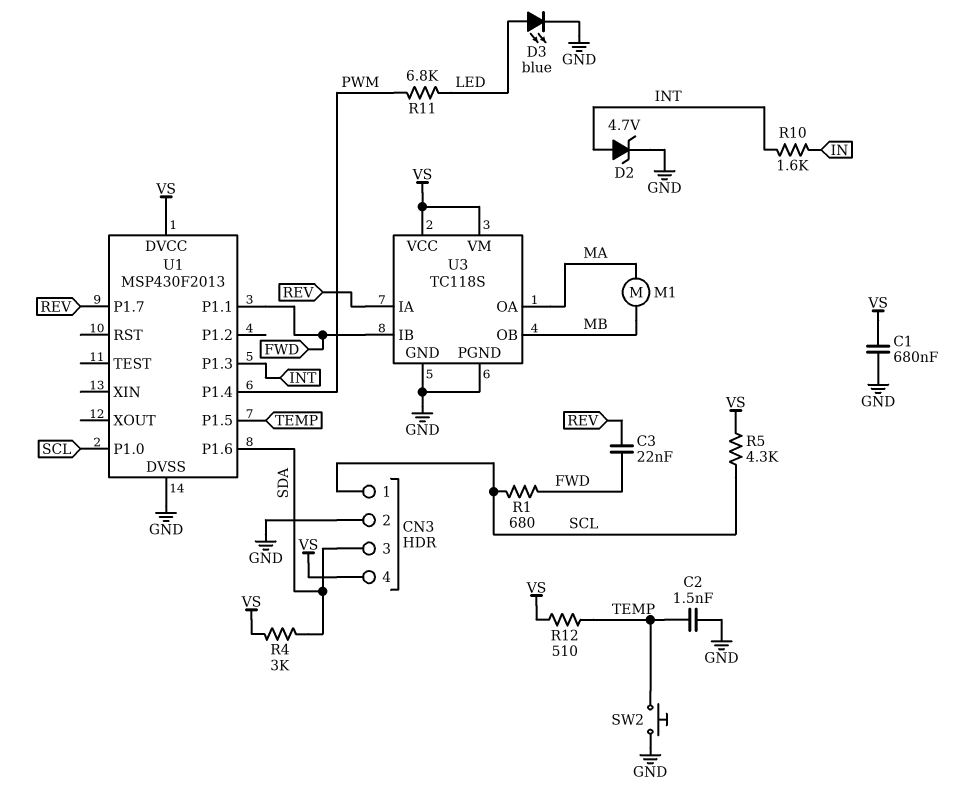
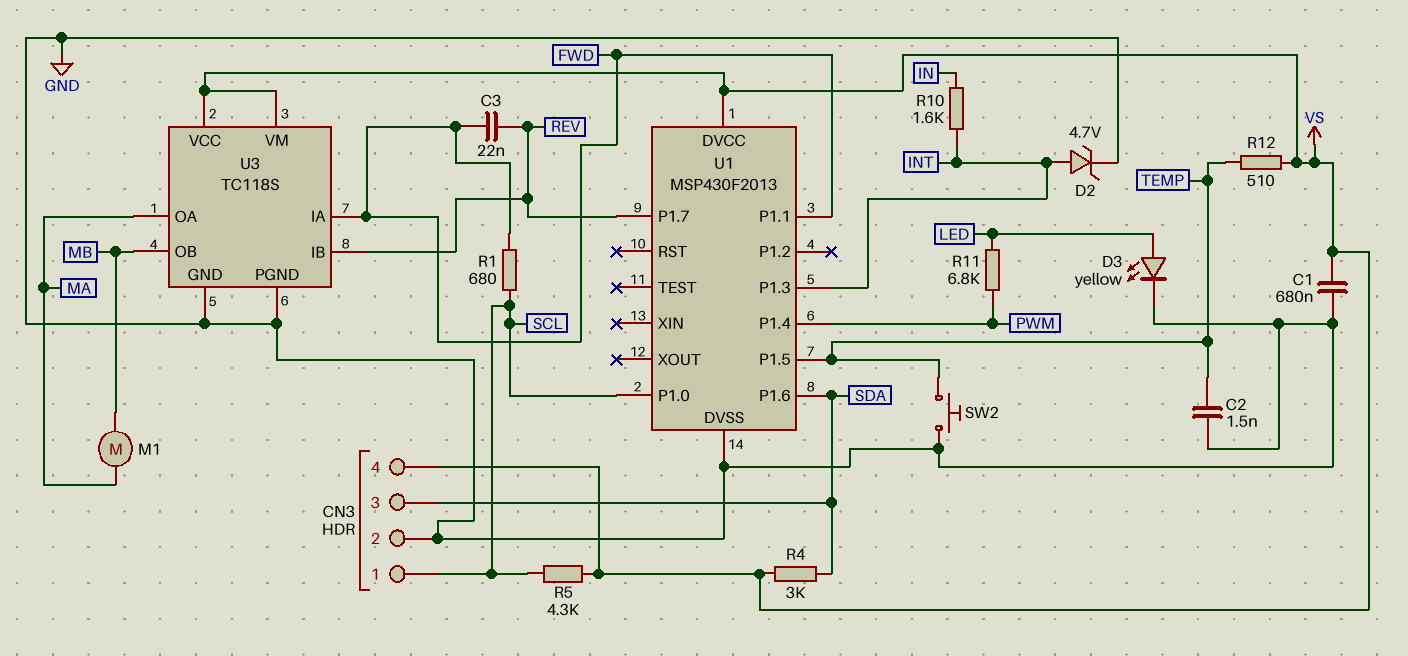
D3: LED blue (A LED, K GND) -> LED yellow (A LED, K GND)
U3 pin IA: REV -> FWD
U3 pin IB: FWD -> REV

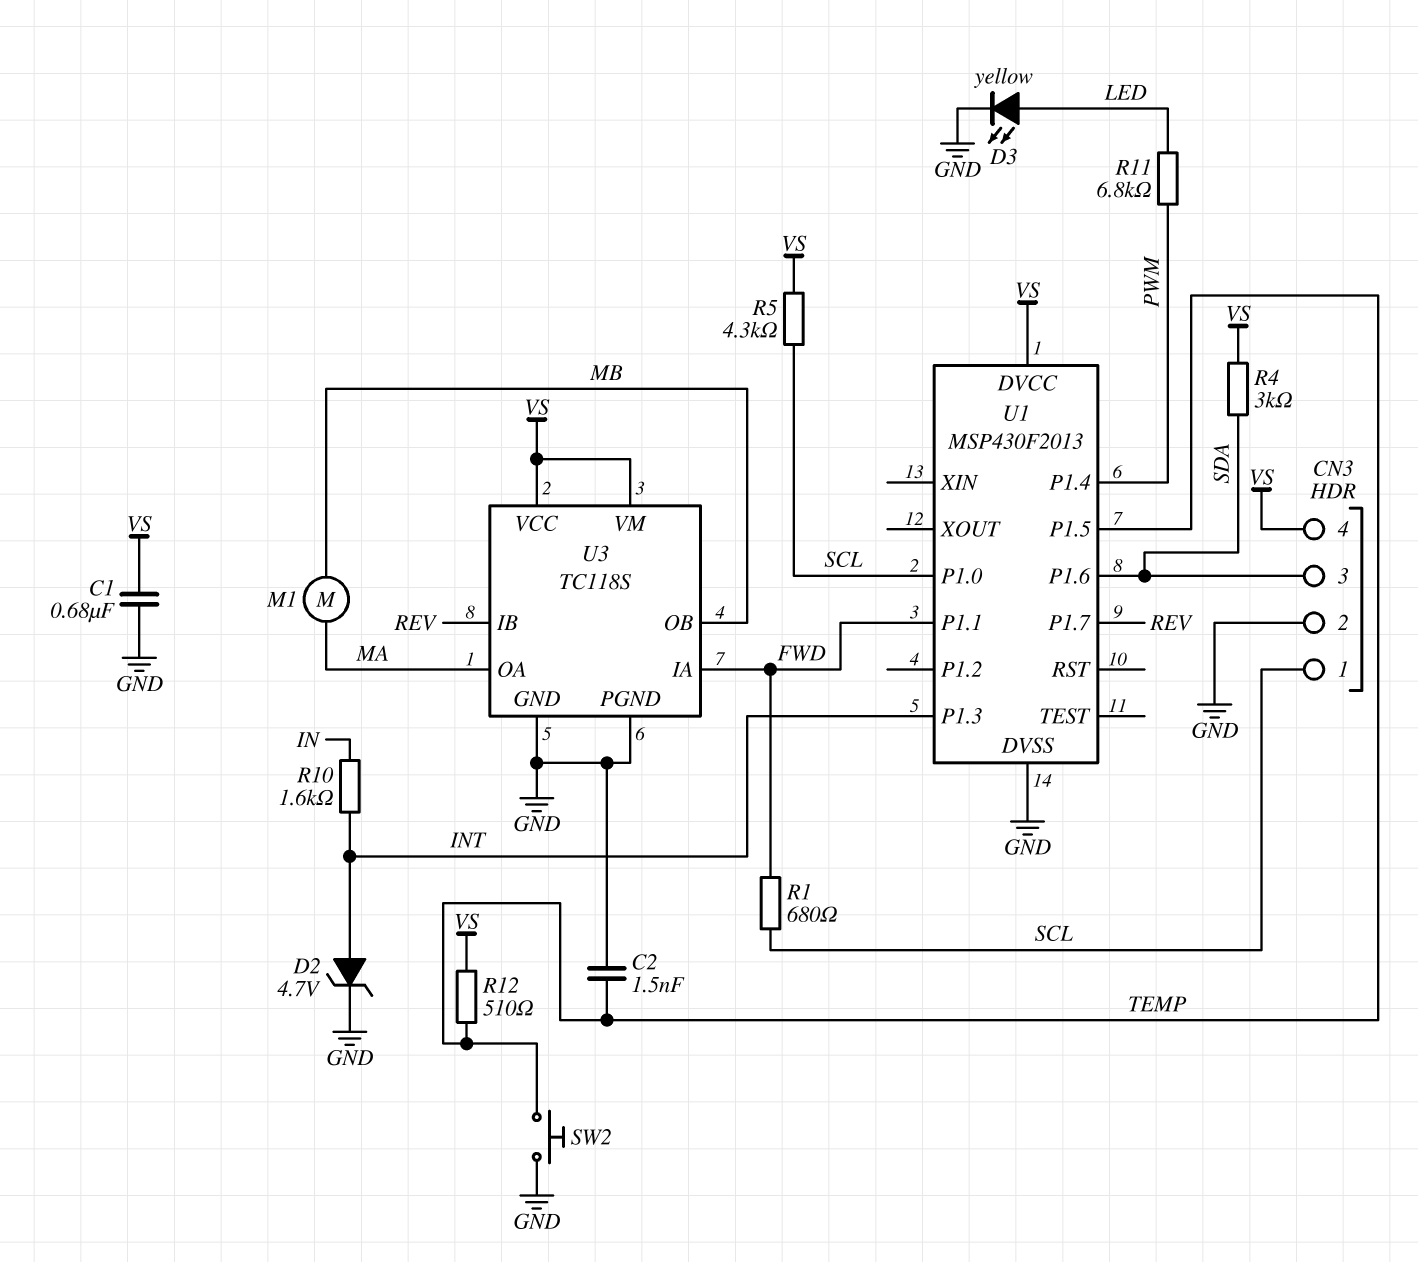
C3: 22nF (FWD, REV) -> none

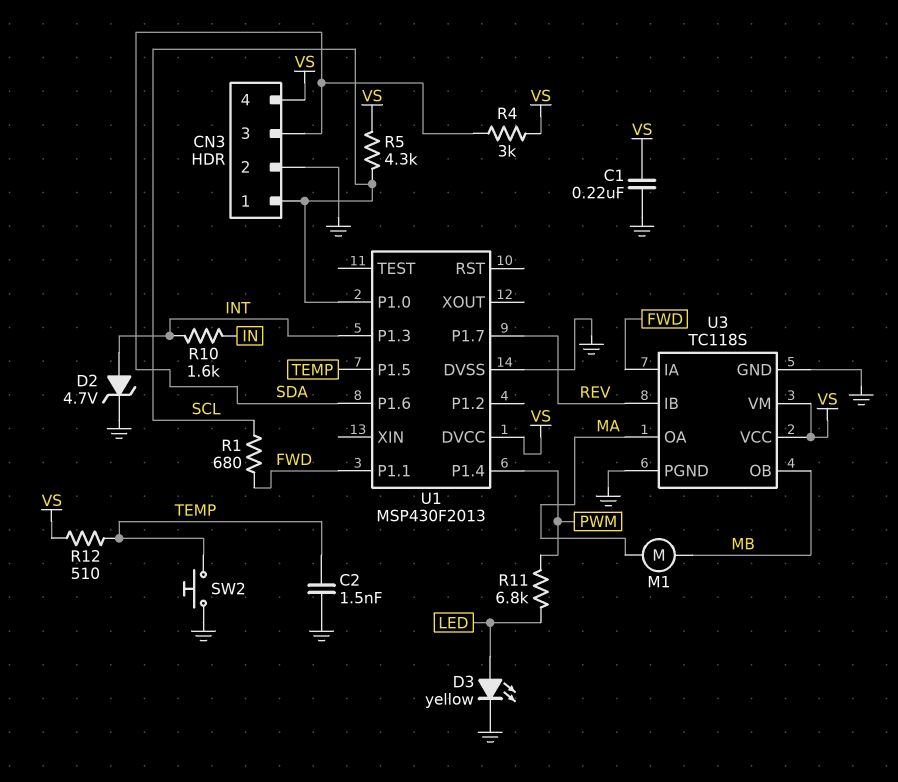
C1: 680nF (GND, VS) -> 220nF (GND, VS)

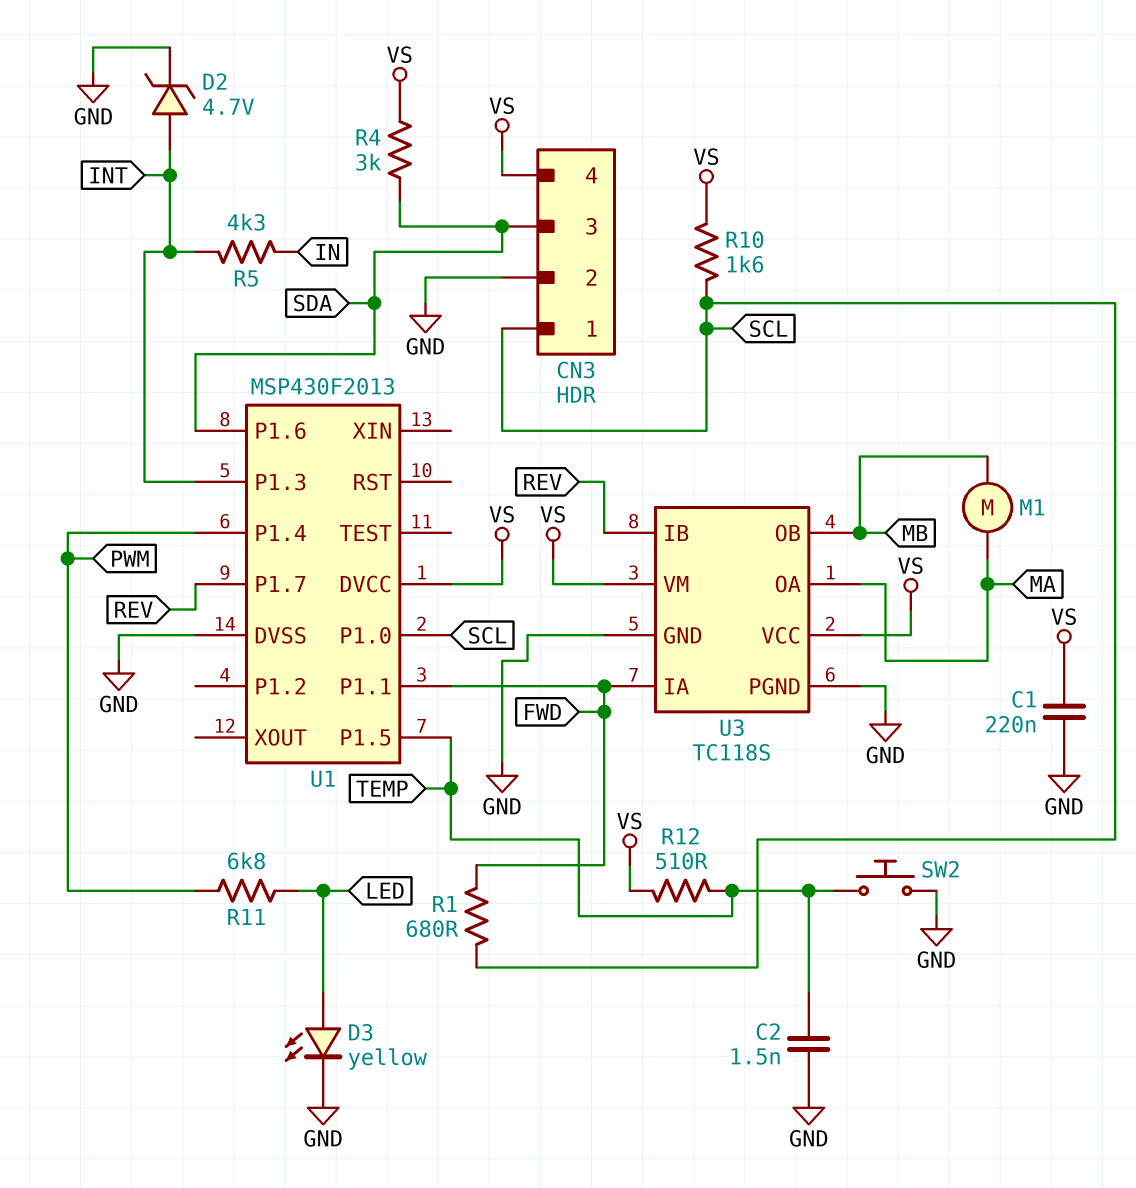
R5: 4.3k (SCL, VS) -> 4.3k (IN, INT)
R10: 1.6k (IN, INT) -> 1.6k (SCL, VS)

